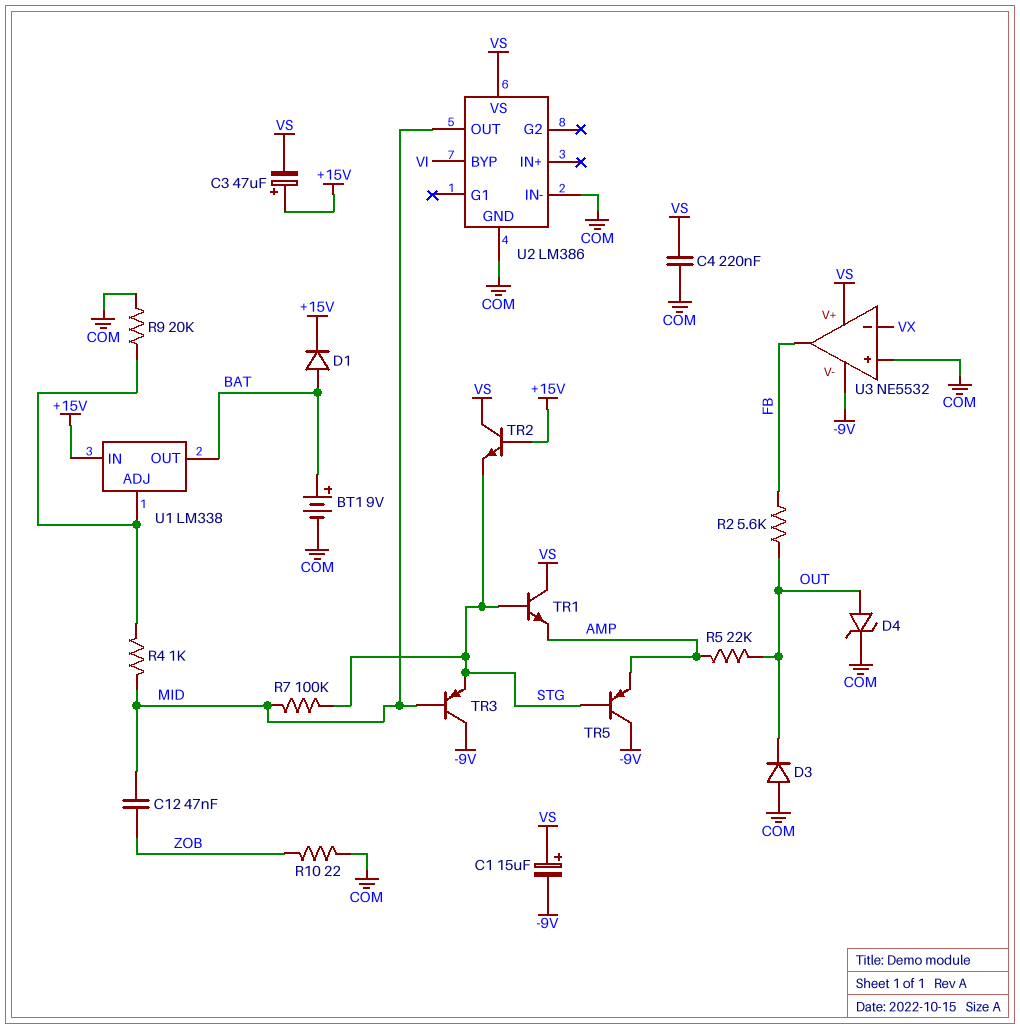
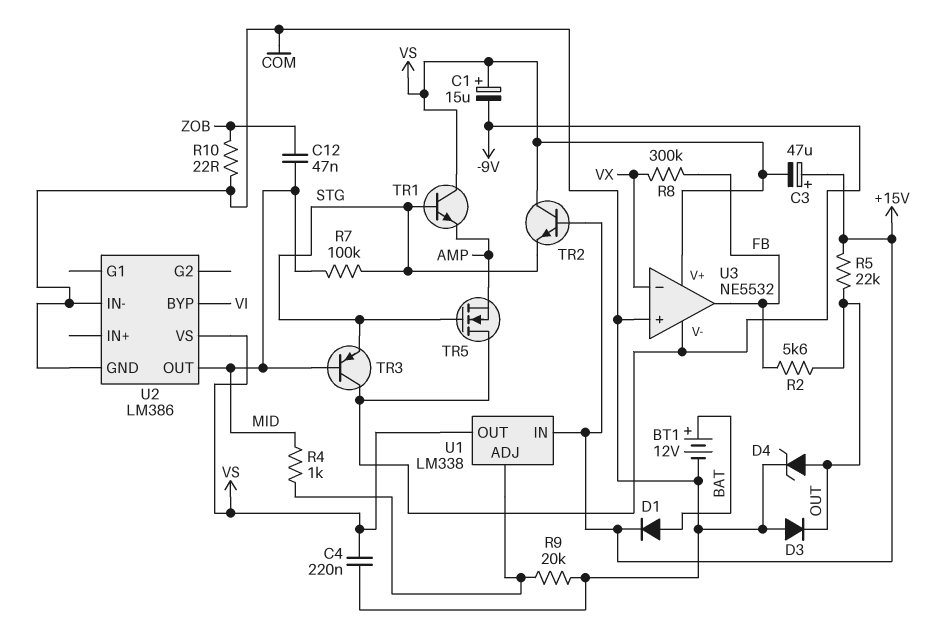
BT1: 9V (plus BAT, minus COM) -> 12V (plus BAT, minus COM)
R5: 22k (AMP, OUT) -> 22k (+15V, OUT)
R8: none -> 300k (FB, VX)
TR5: PNP (B STG, C -9V, E AMP) -> NMOS (G STG, D -9V, S AMP)
U1 pin OUT: BAT -> VS

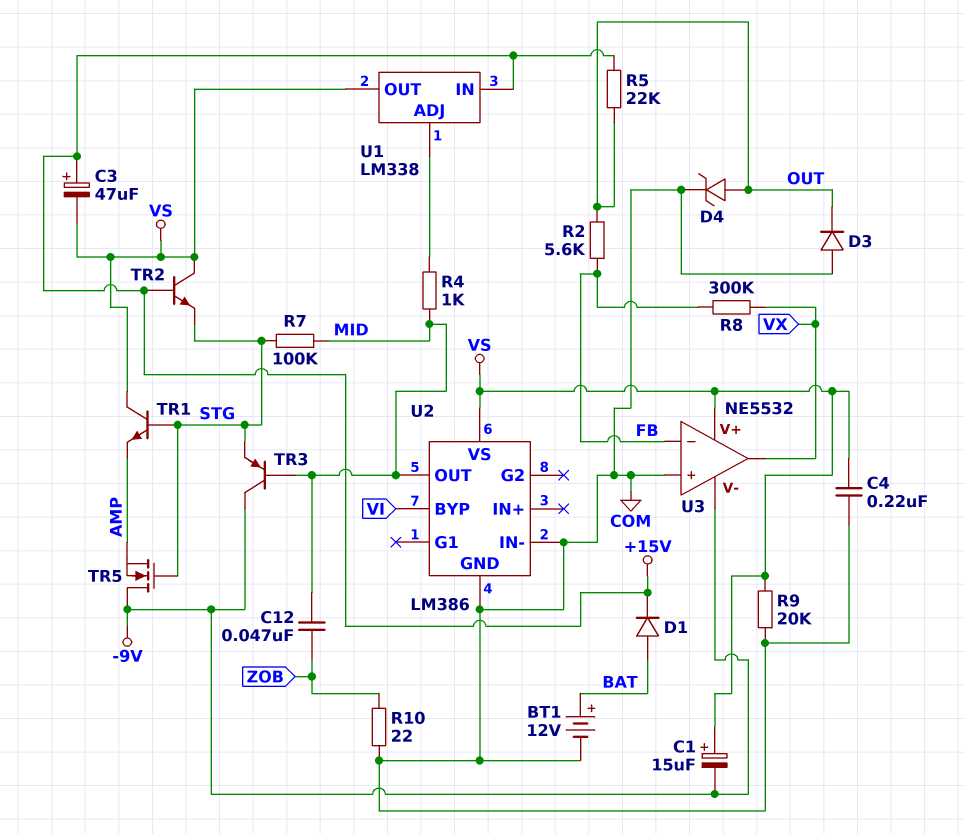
R9: 20k (COM, U1/ADJ) -> 20k (COM, VS)
U3 pin in-: VX -> FB
U3 pin out: FB -> VX

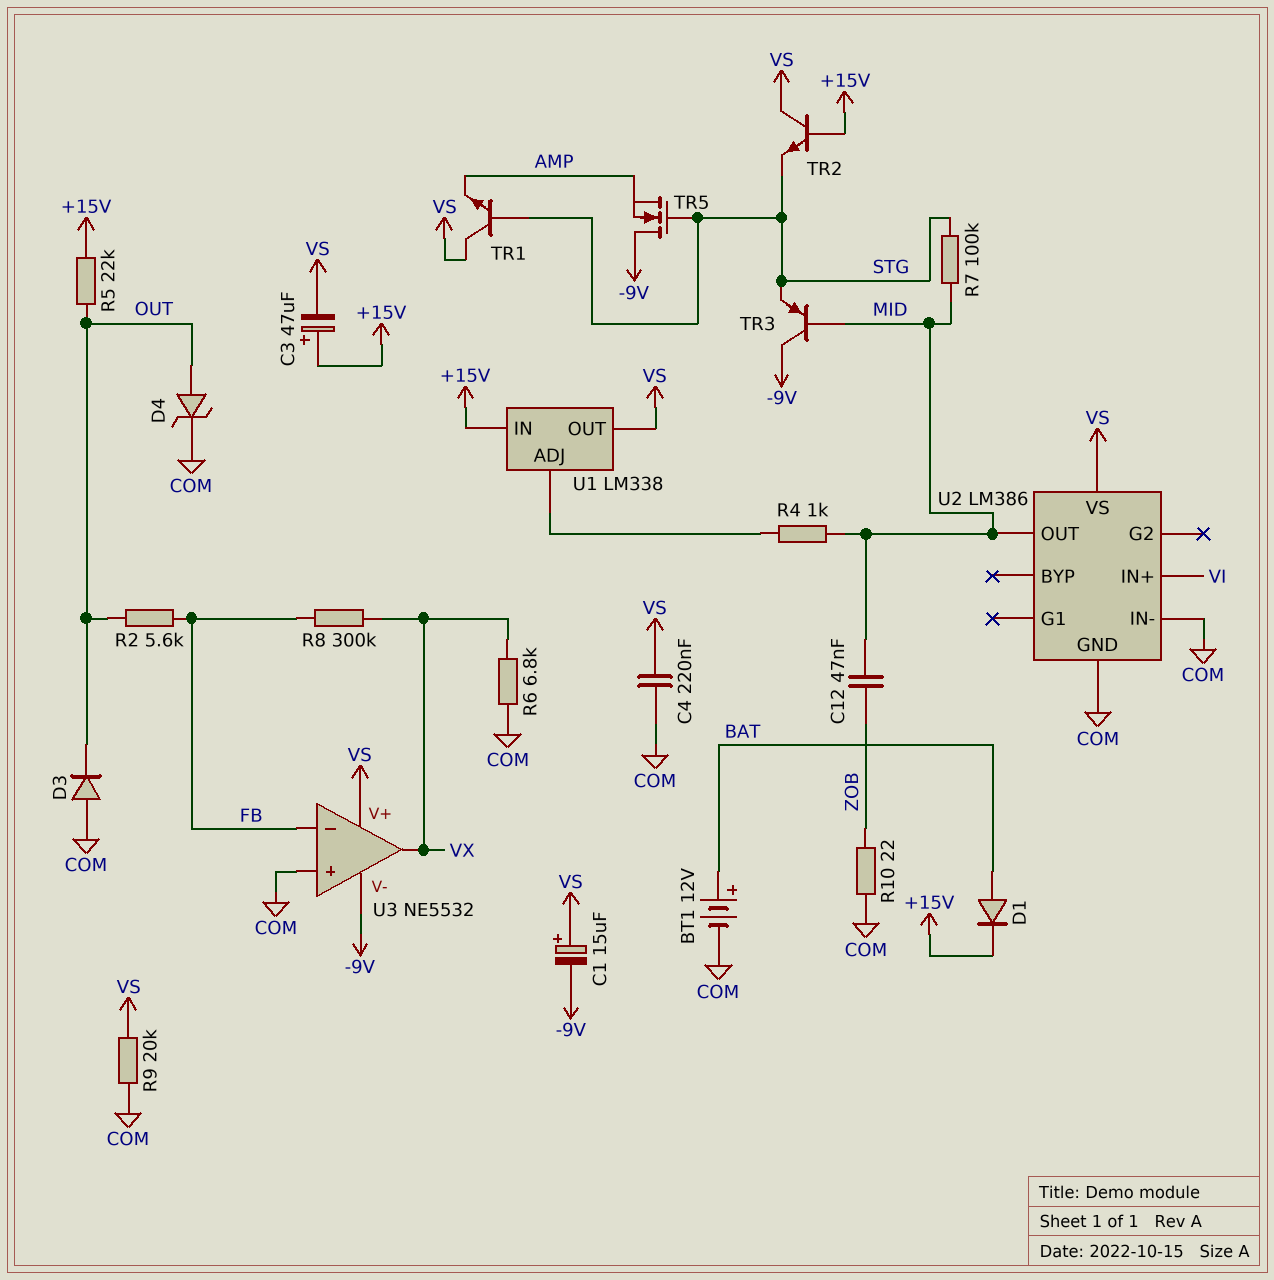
R6: none -> 6.8k (COM, VX)
U2 pin BYP: VI -> none
U2 pin IN+: none -> VI

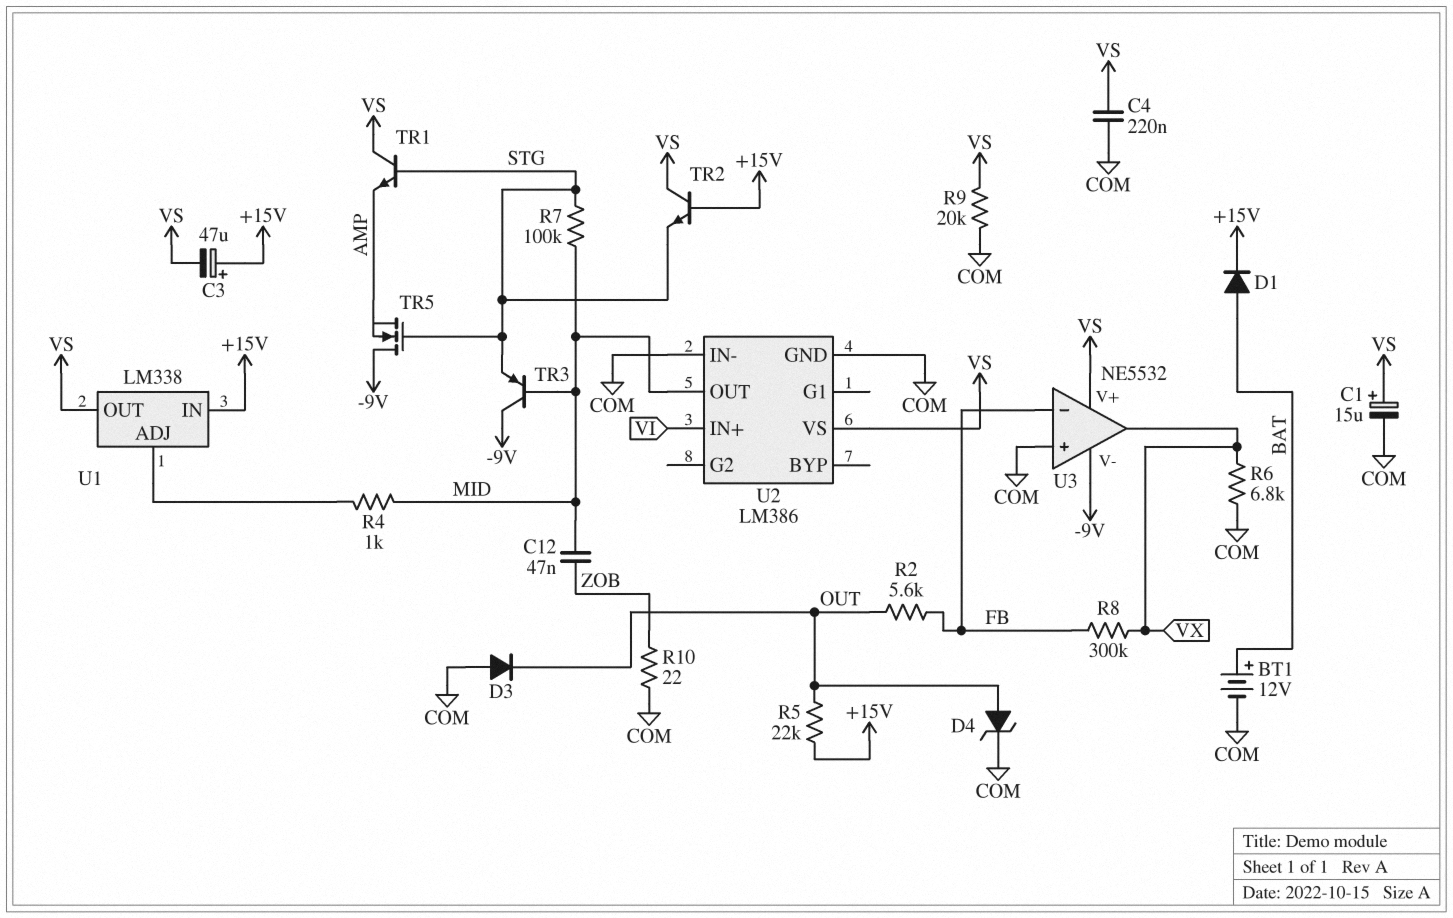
C1: 15uF (plus VS, minus -9V) -> 15uF (plus VS, minus COM)

